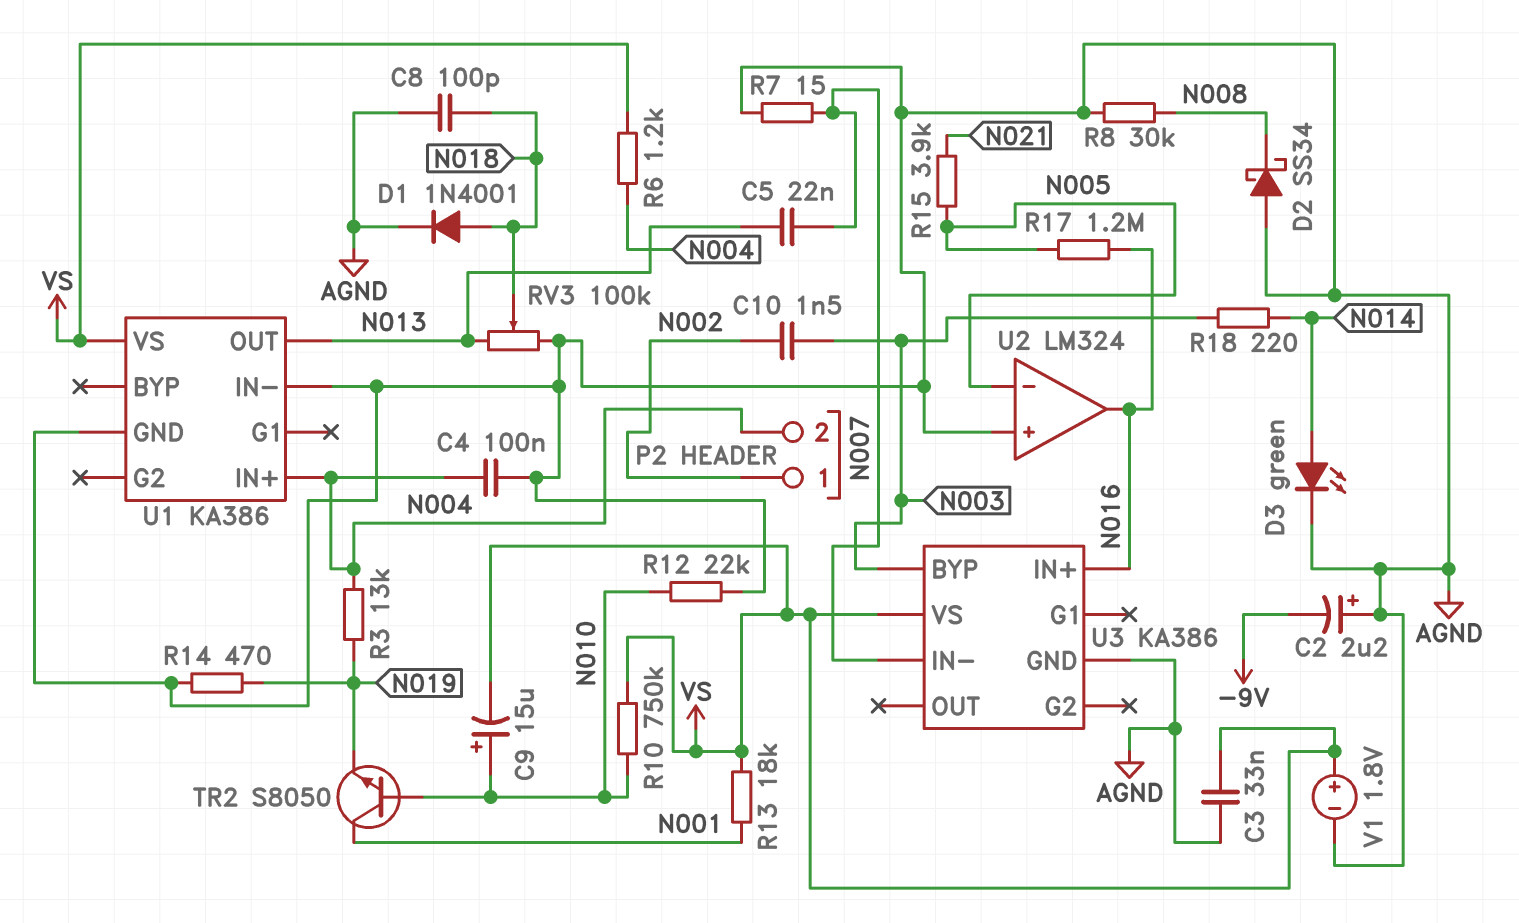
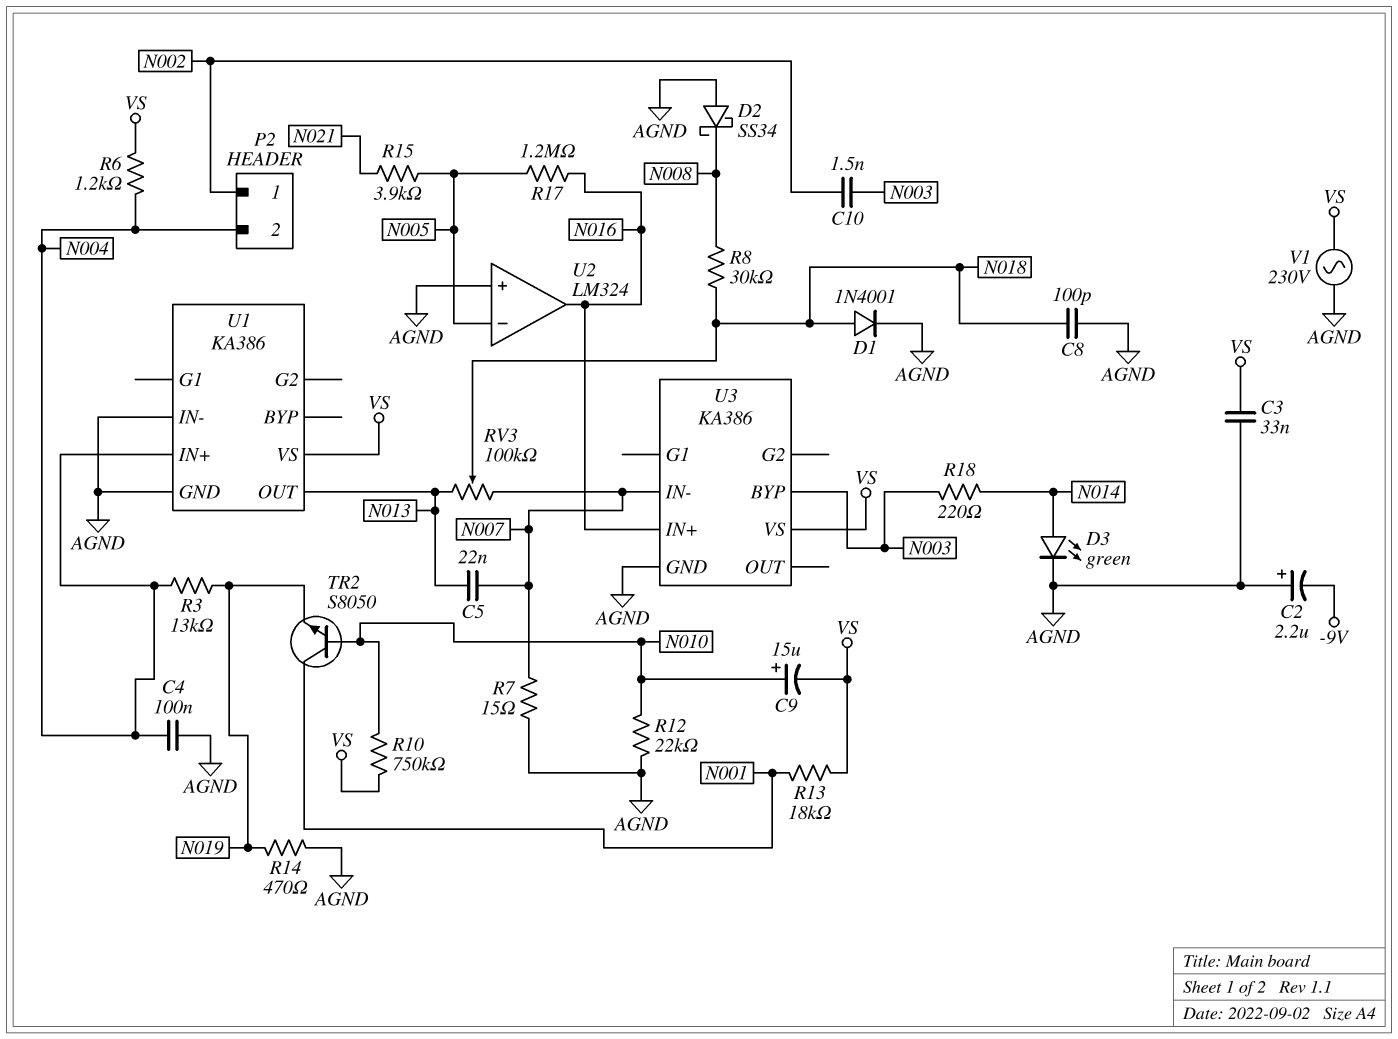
R8: 30k (AGND, N008) -> 30k (N008, N018)
RV3: 100k (AGND, N013, wiper N018) -> 100k (N007, N013, wiper N018)
V1: 1.8V (plus VS, minus AGND) -> AC 230V (AGND, VS)

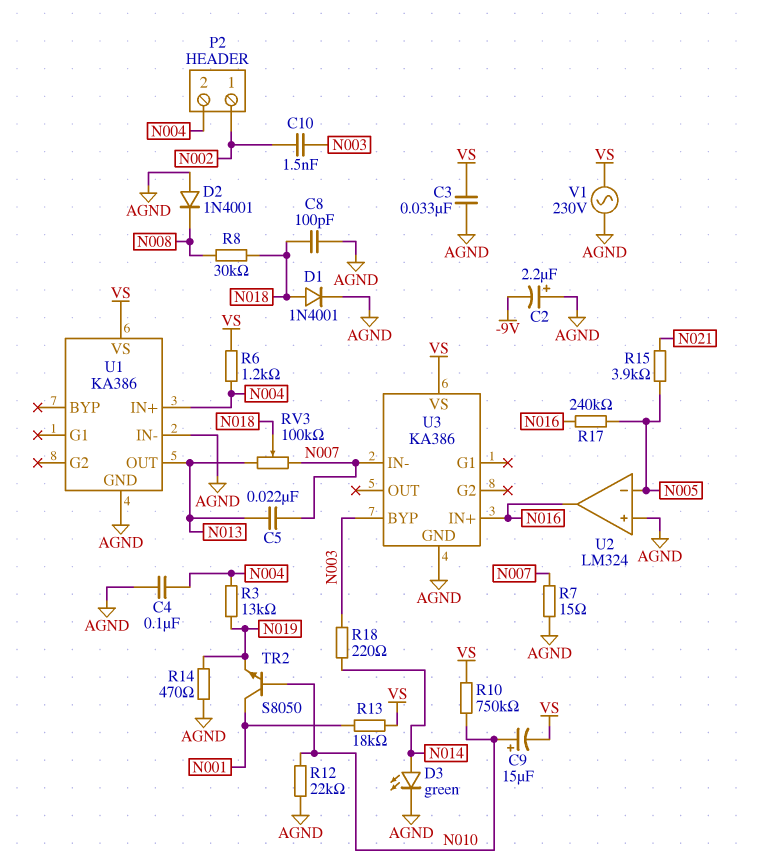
D2: schottky SS34 (A AGND, K N008) -> diode 1N4001 (A AGND, K N008)
R17: 1.2M (N005, N016) -> 240k (N005, N016)

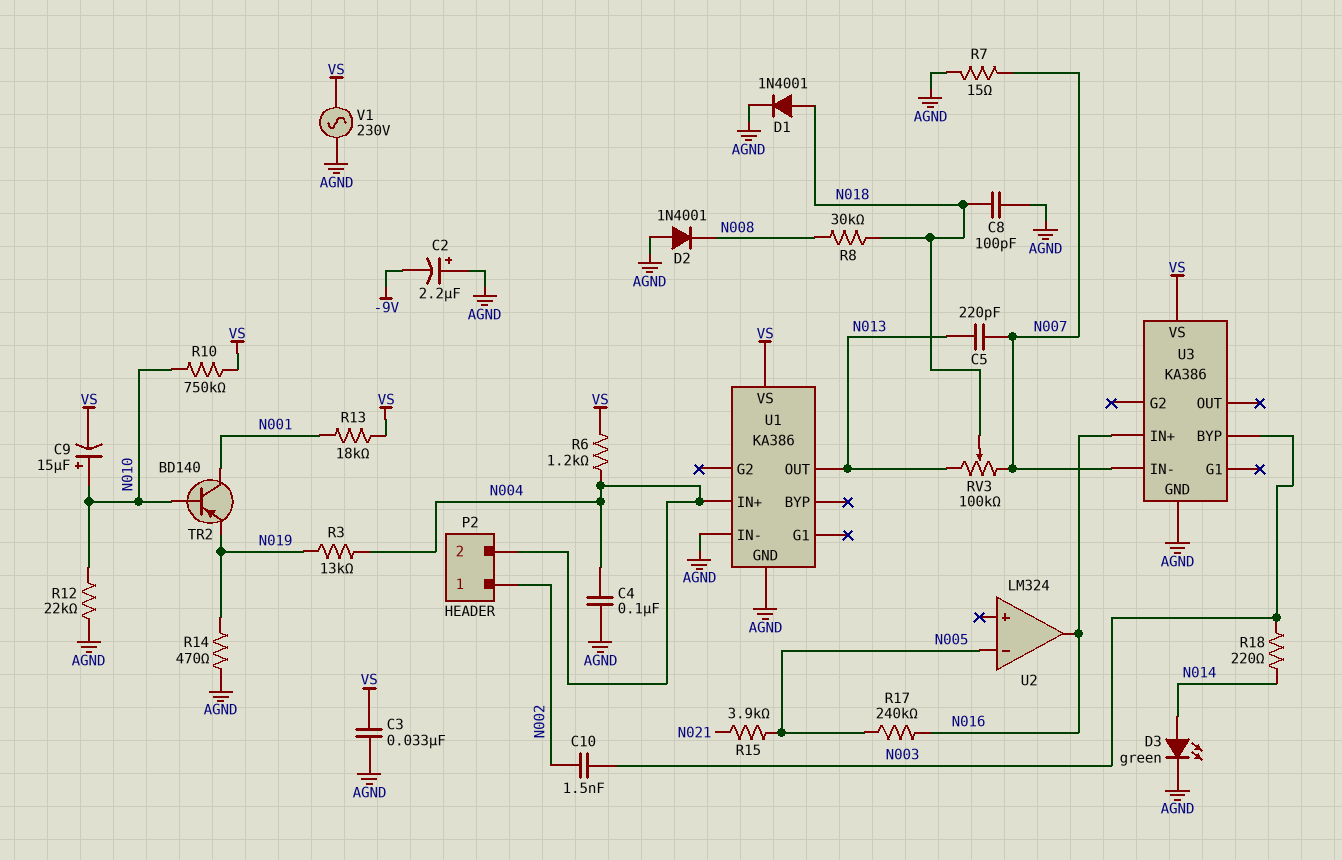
C5: 22nF (N007, N013) -> 220pF (N007, N013)
TR2: NPN S8050 (B N010, C N001, E N019) -> PNP BD140 (B N010, C N001, E N019)
U2 pin in+: AGND -> none

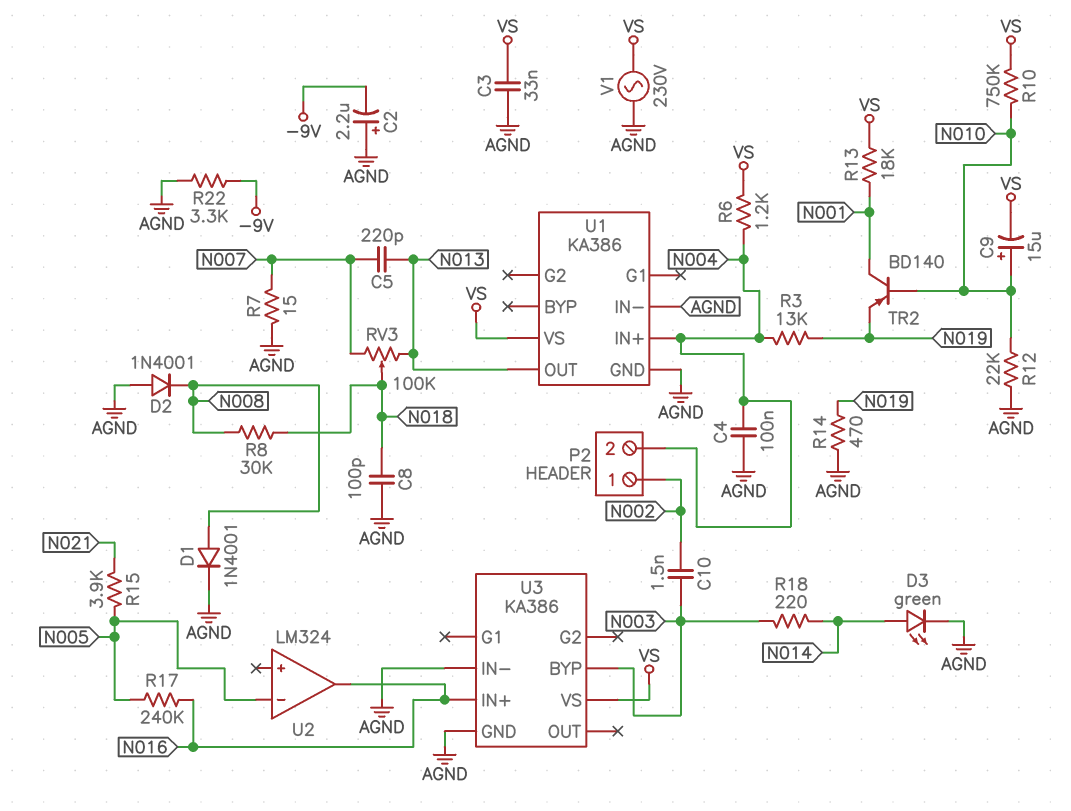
D1: diode 1N4001 (A N018, K AGND) -> diode 1N4001 (A N008, K AGND)
R22: none -> 3.3k (-9V, AGND)
U3 pin IN-: N007 -> AGND

